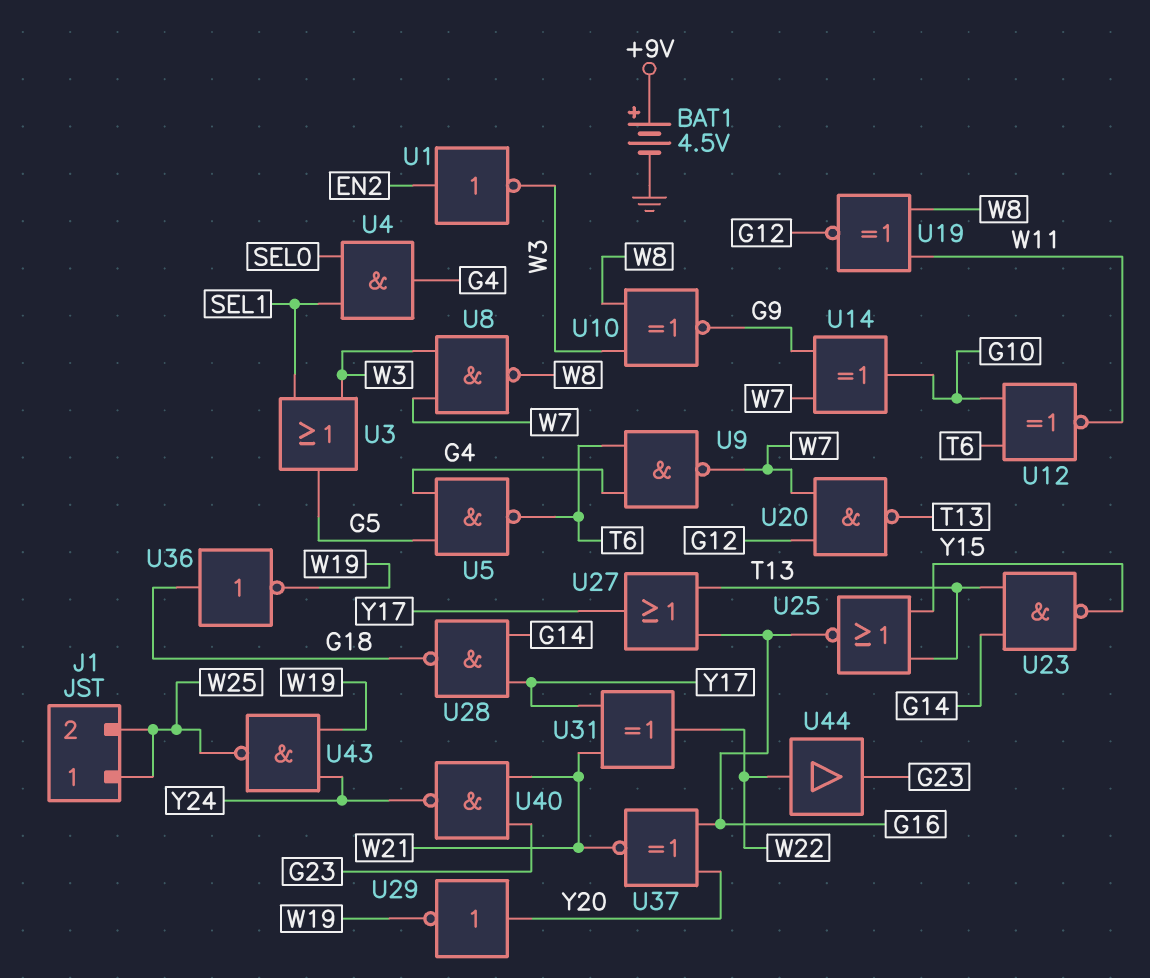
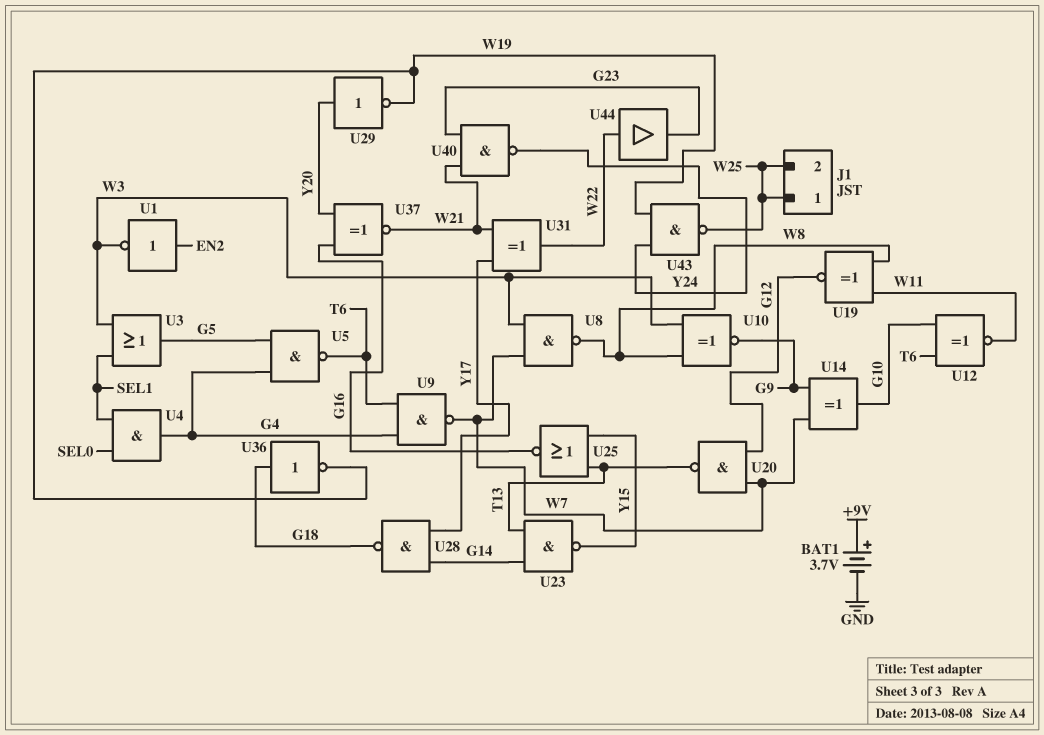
BAT1: 4.5V (plus +9V, minus GND) -> 3.7V (plus +9V, minus GND)
U27: OR (in G16, in T13, out Y17) -> none

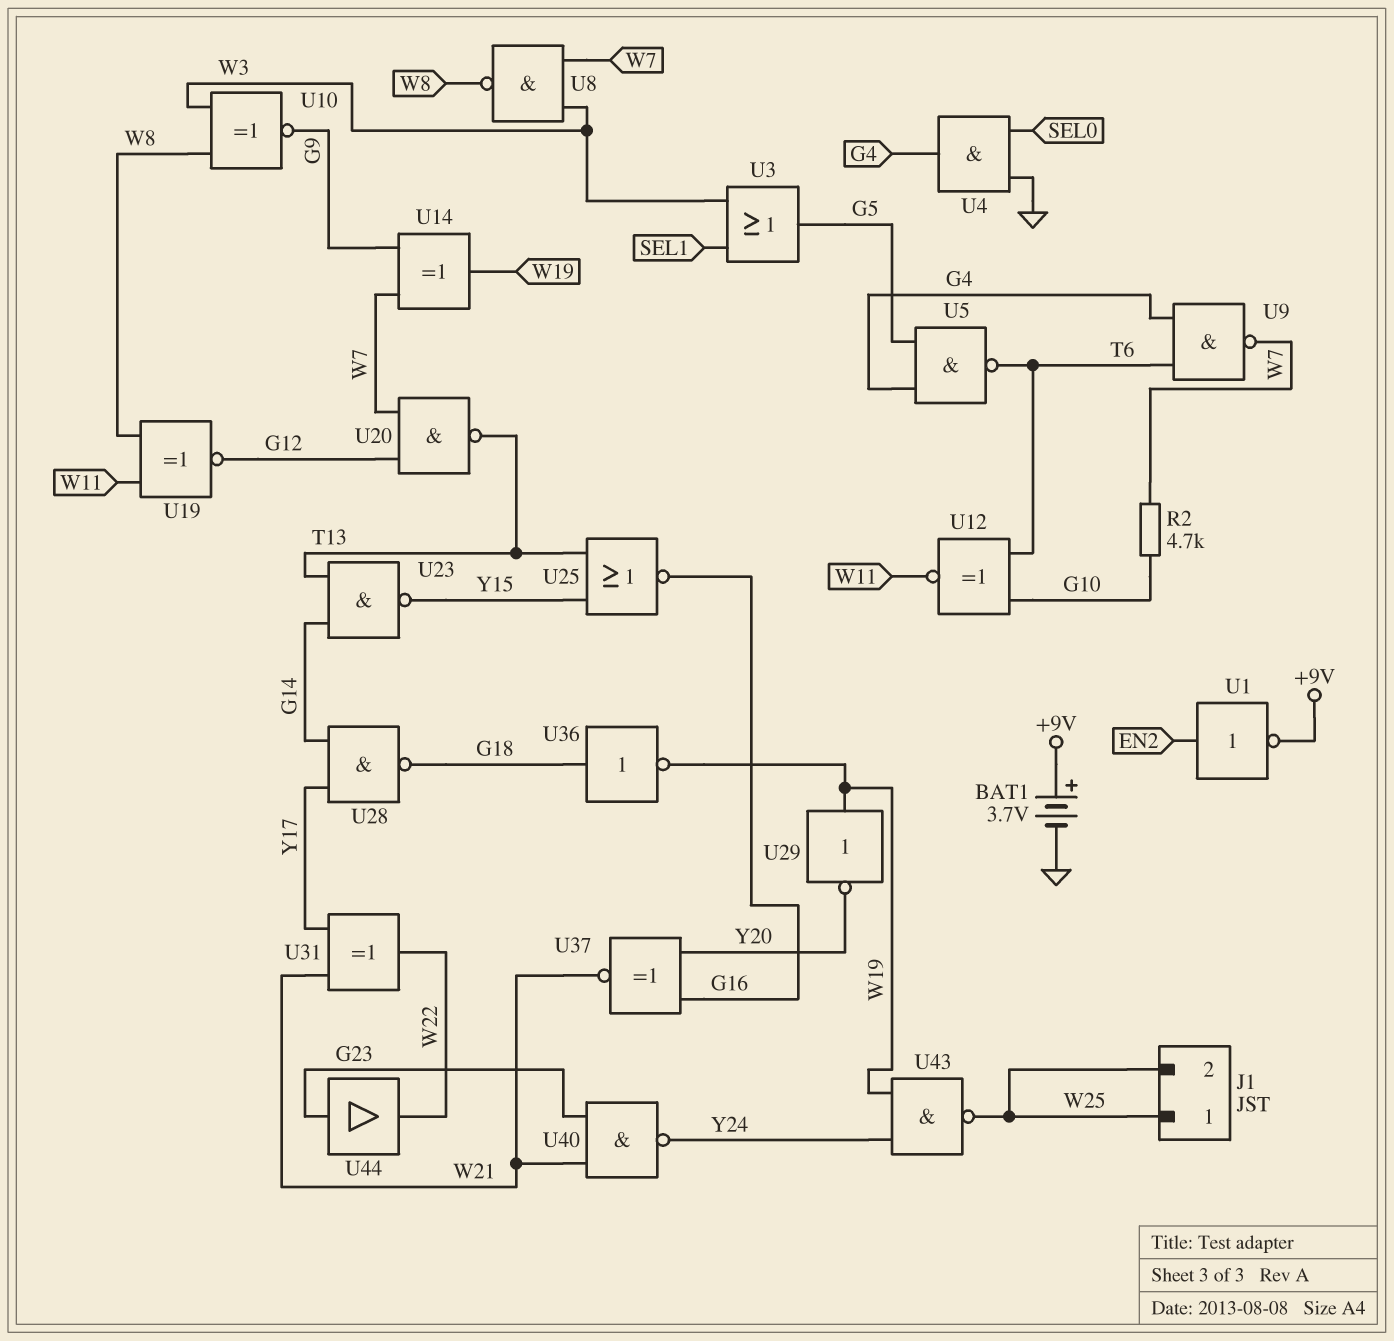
R2: none -> 4.7k (G10, W7)
U1: NOT (in EN2, out W3) -> NOT (in EN2, out +9V)
U4: AND (in SEL0, in SEL1, out G4) -> AND (in GND, in SEL0, out G4)
U14: XOR (in G9, in W7, out G10) -> XOR (in G9, in W7, out W19)
U29: NOT (in Y20, out W19) -> NOT (in W19, out Y20)
U44: buffer (in W22, out G23) -> buffer (in G23, out W22)

